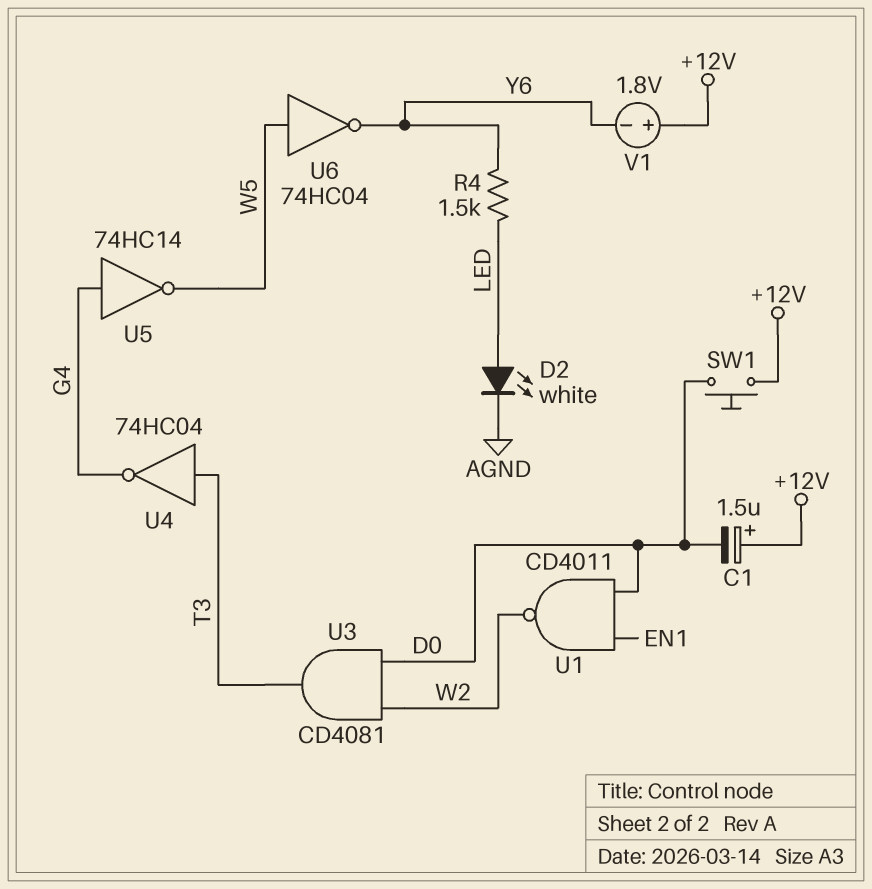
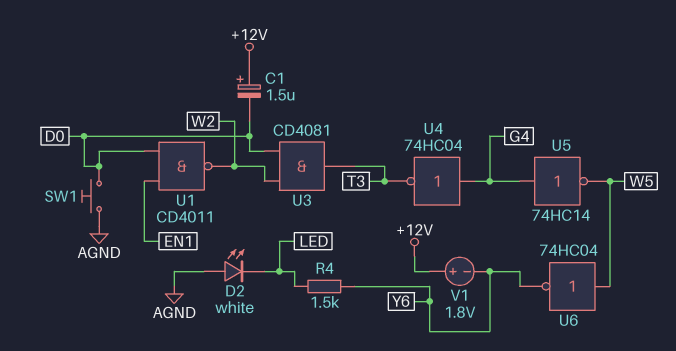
D2: LED white (A LED, K AGND) -> LED white (A AGND, K LED)
SW1: button (+12V, D0) -> button (AGND, D0)
U4: NOT 74HC04 (in T3, out G4) -> NOT 74HC04 (in G4, out T3)

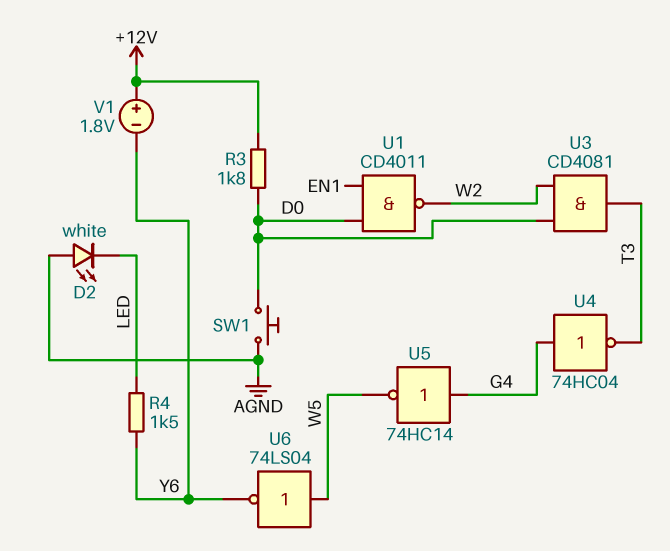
C1: 1.5uF (plus +12V, minus D0) -> none
R3: none -> 1.8k (+12V, D0)
U6: NOT 74HC04 (in W5, out Y6) -> NOT 74LS04 (in W5, out Y6)

